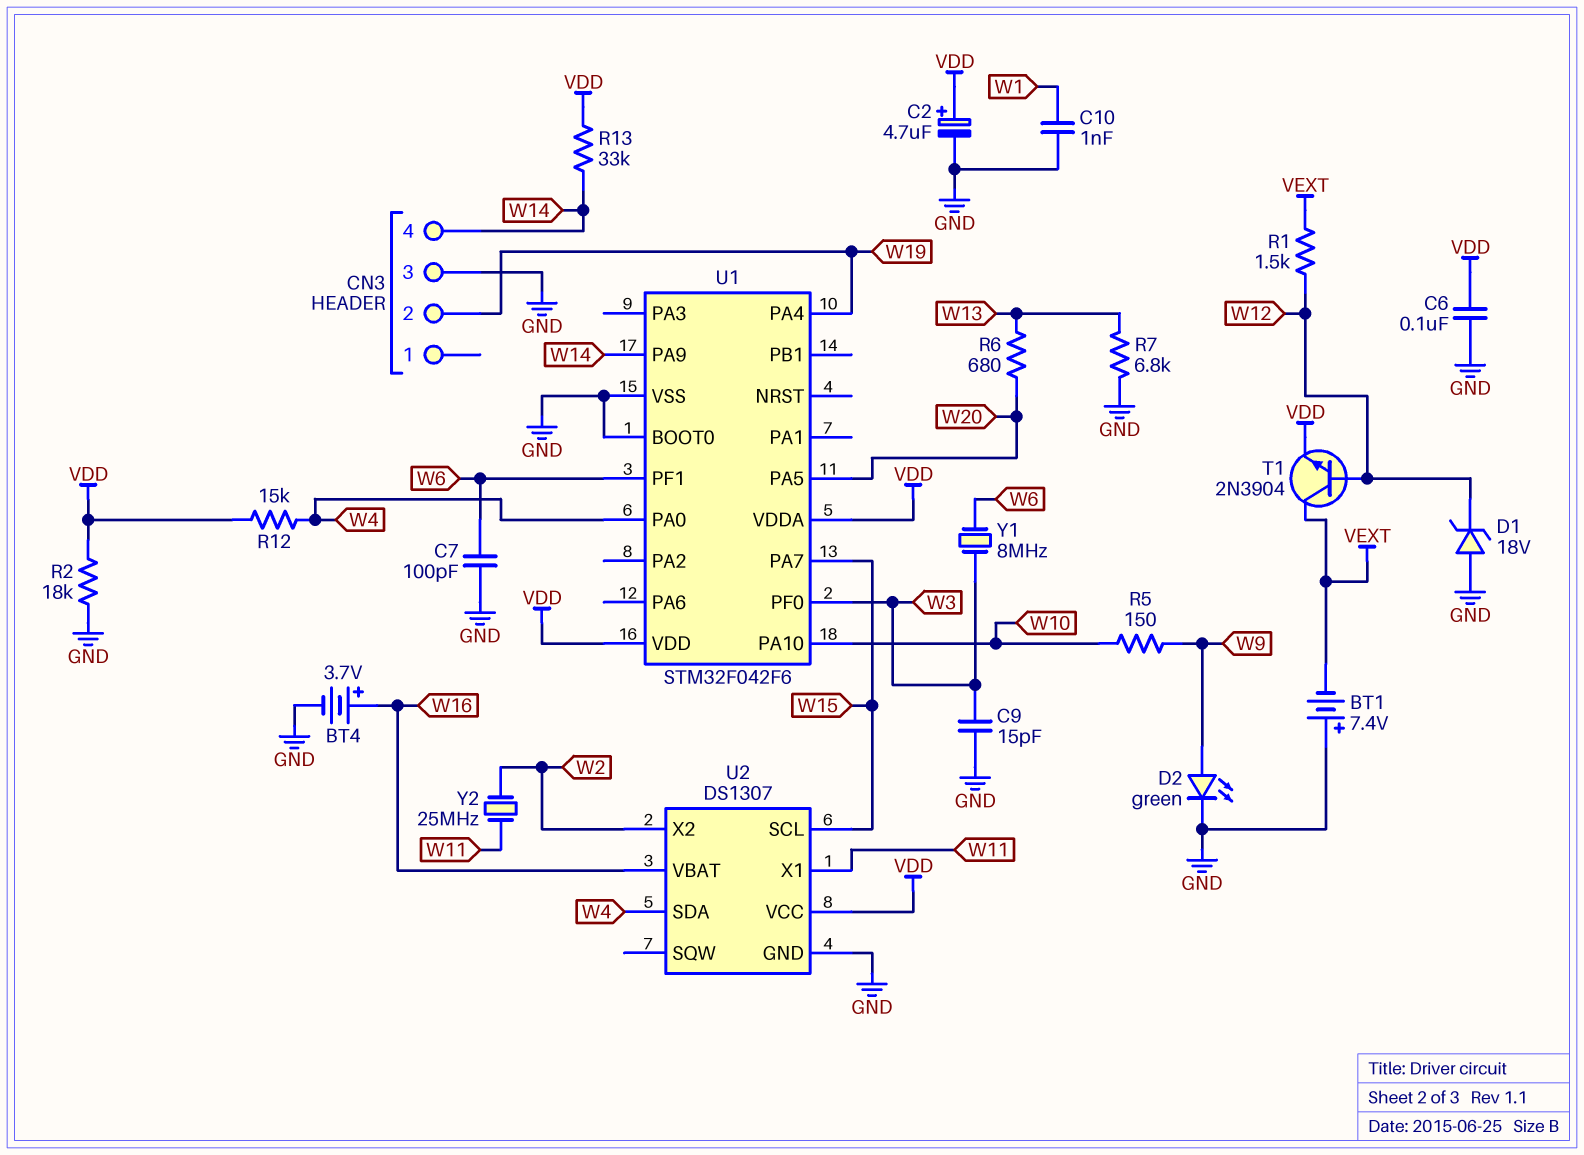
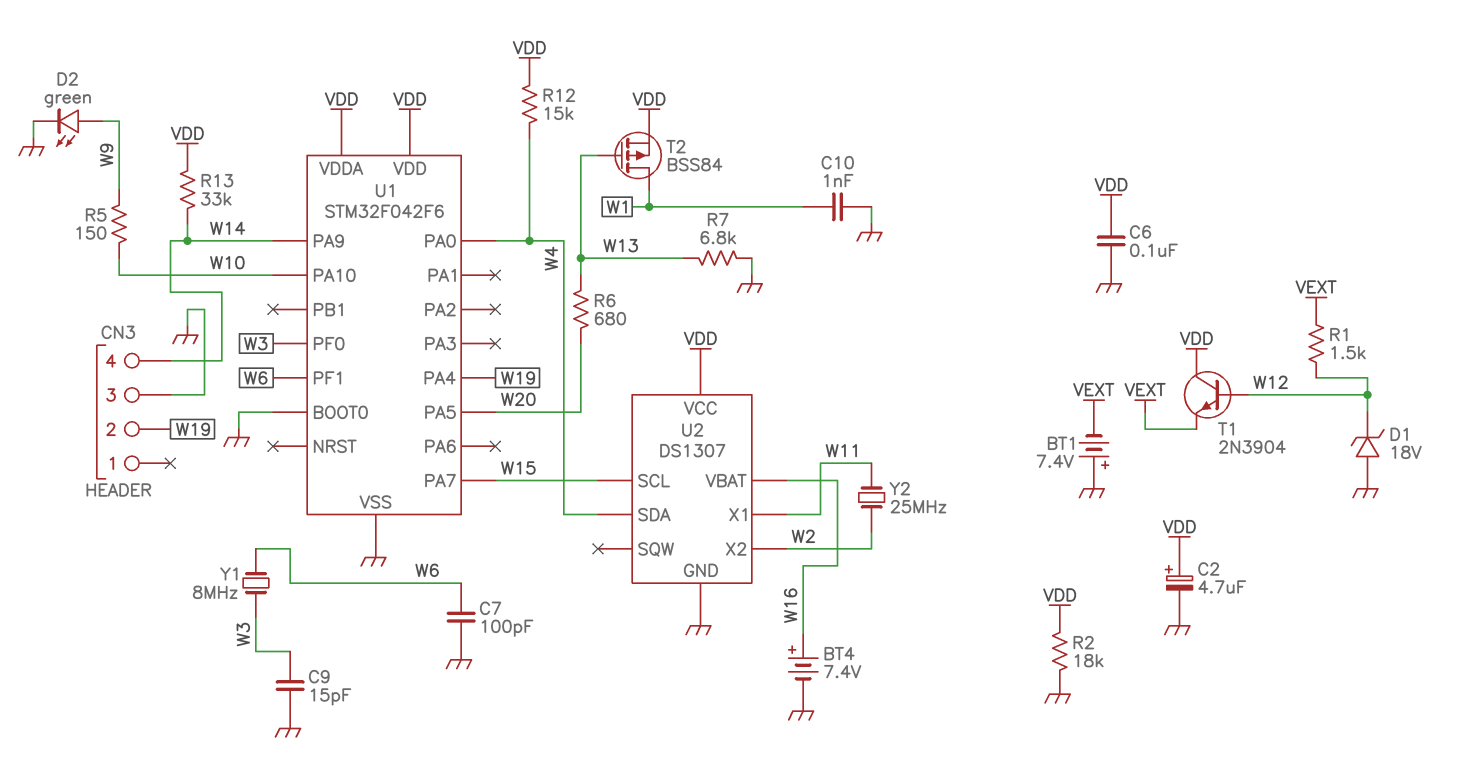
BT4: 3.7V (plus W16, minus GND) -> 7.4V (plus W16, minus GND)
T1: NPN 2N3904 (B W12, C VEXT, E VDD) -> NPN 2N3904 (B W12, C VDD, E VEXT)
T2: none -> PMOS BSS84 (G W13, D W1, S VDD)

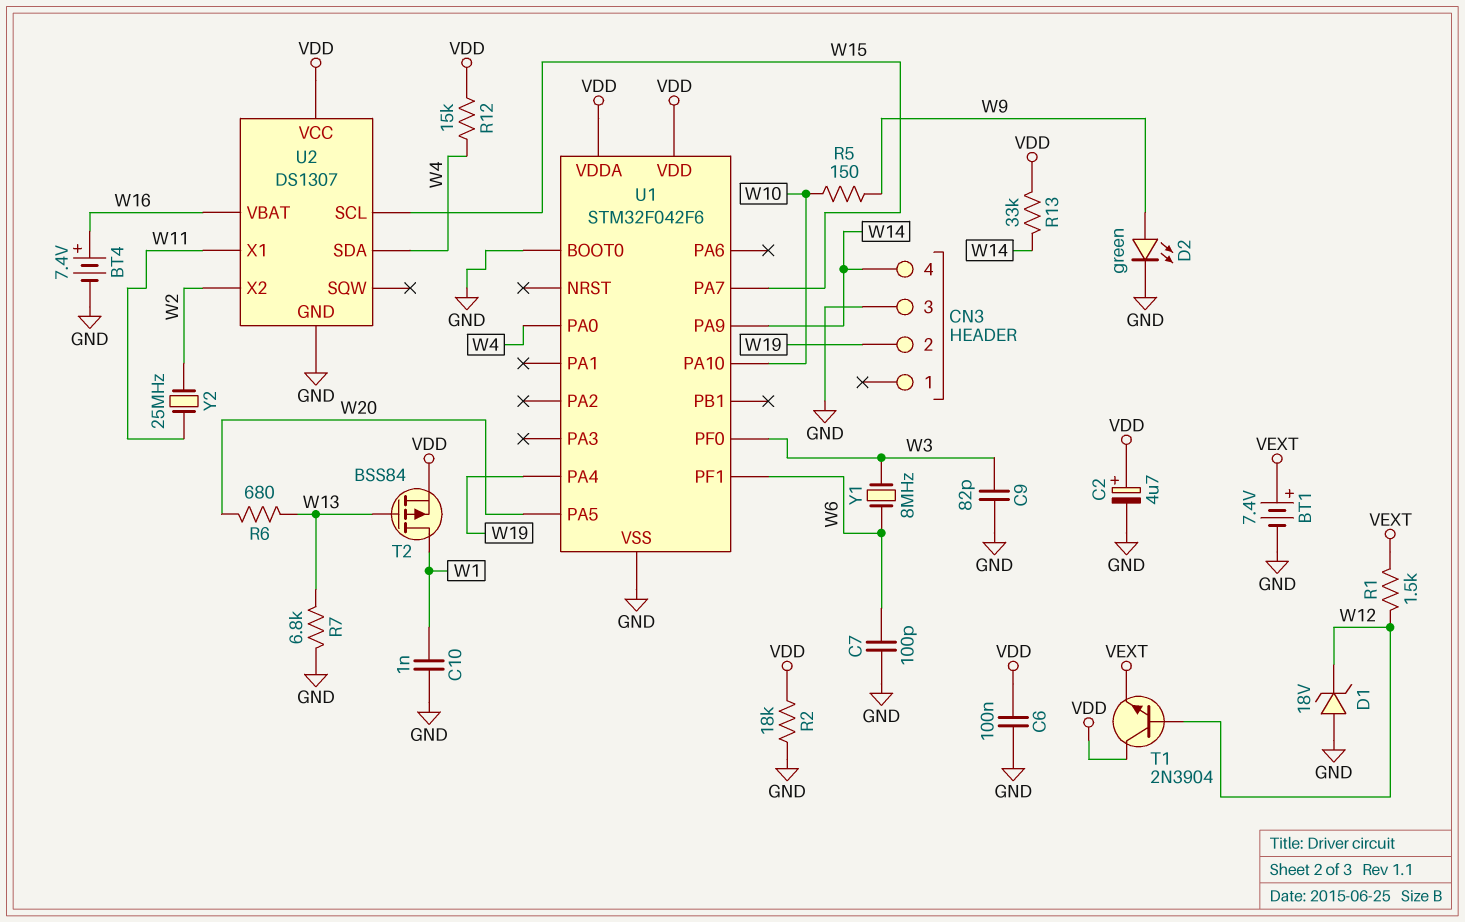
BT1: 7.4V (plus GND, minus VEXT) -> 7.4V (plus VEXT, minus GND)
C9: 15pF (GND, W3) -> 82pF (GND, W3)

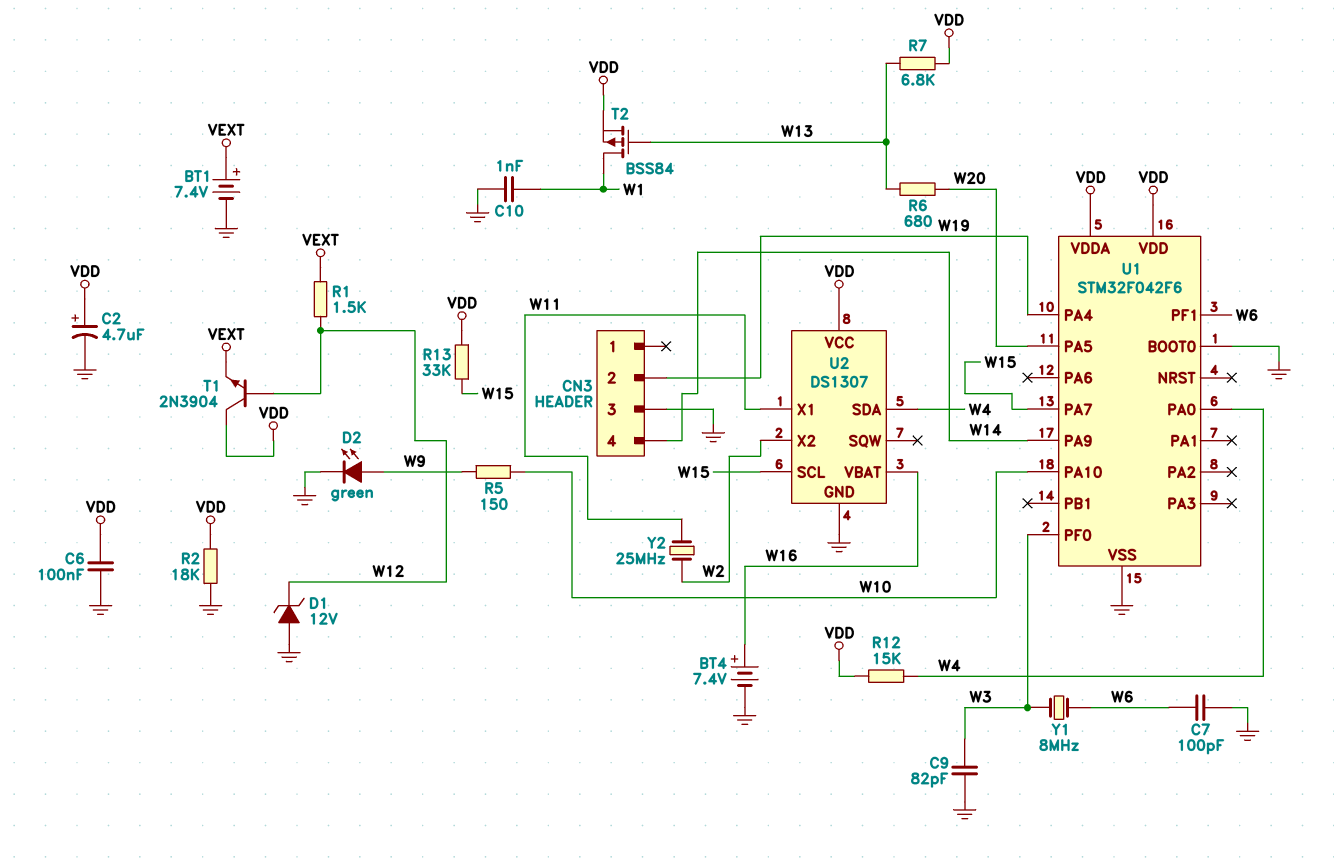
D1: zener 18V (A GND, K W12) -> zener 12V (A GND, K W12)
R7: 6.8k (GND, W13) -> 6.8k (VDD, W13)
R13: 33k (VDD, W14) -> 33k (VDD, W15)

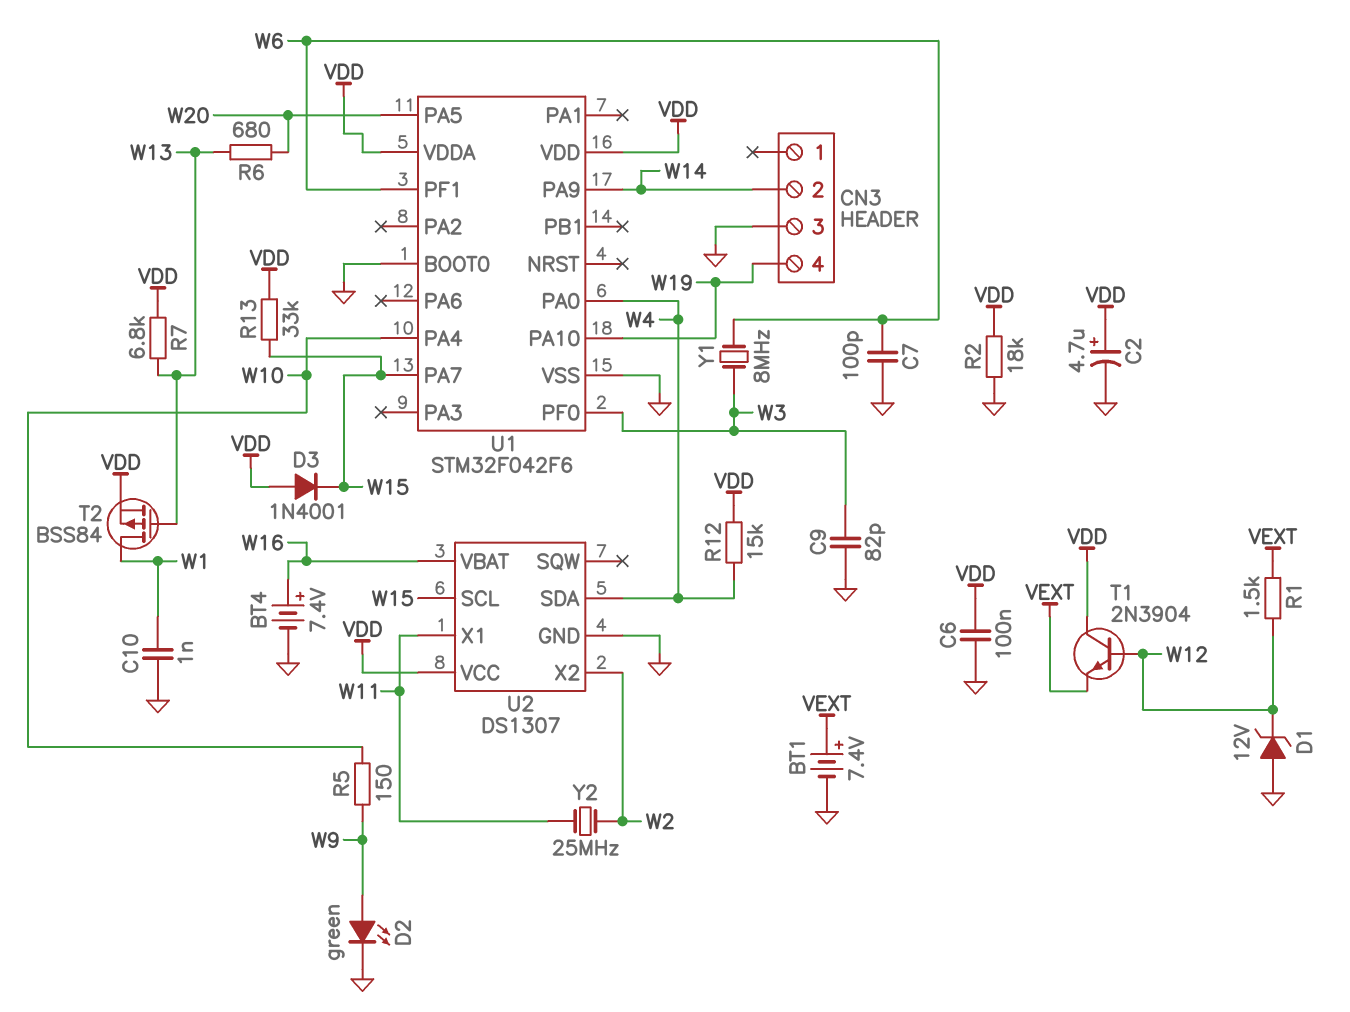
CN3 pin 2: W19 -> W14
CN3 pin 4: W14 -> W19
D3: none -> diode 1N4001 (A VDD, K W15)
U1 pin PA4: W19 -> W10
U1 pin PA10: W10 -> W19

